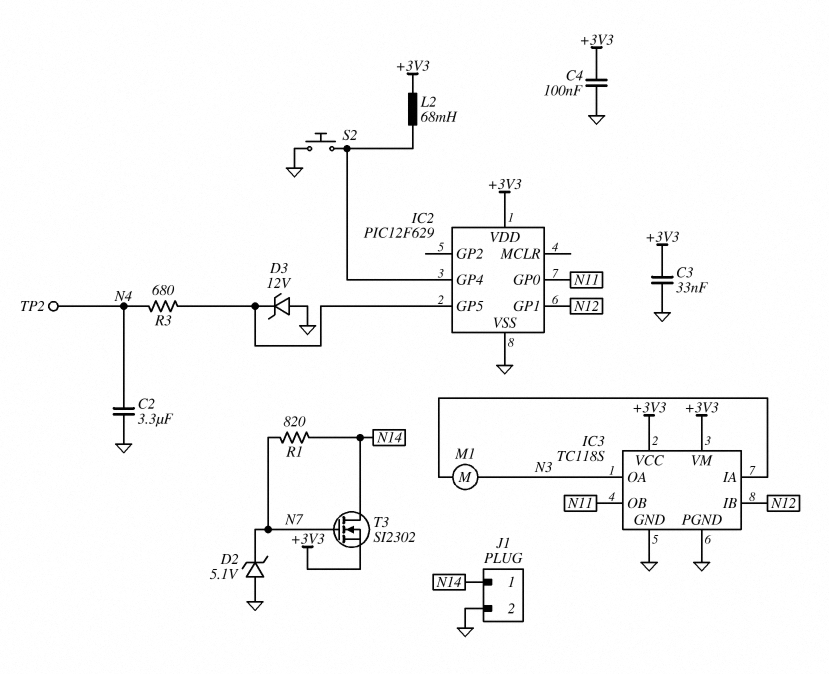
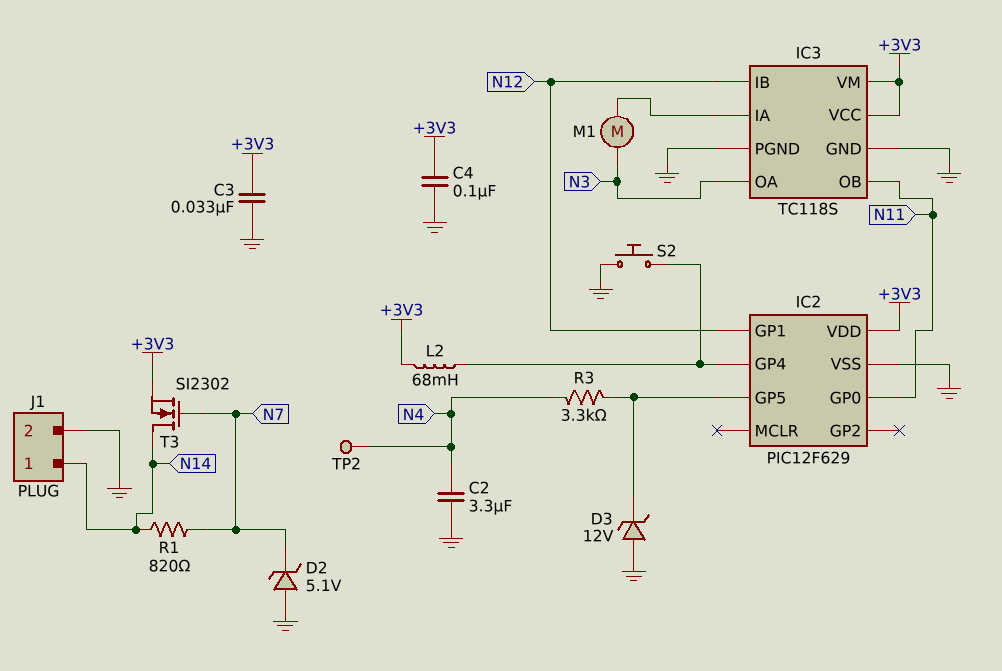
R3: 680 (IC2/GP5, N4) -> 3.3k (IC2/GP5, N4)

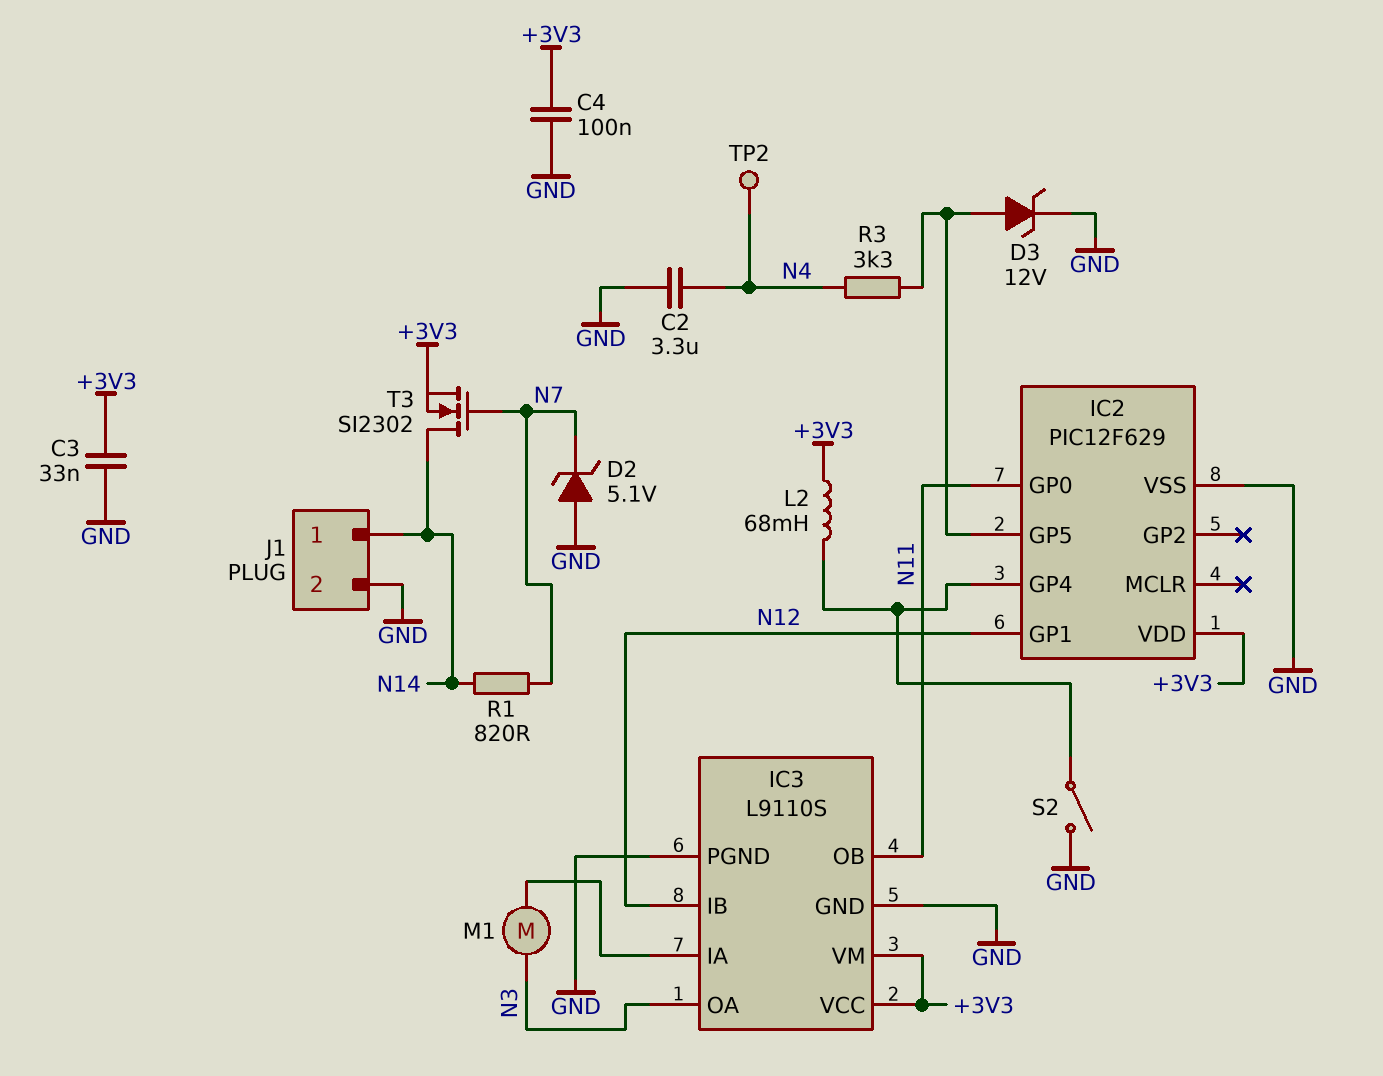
D3: zener 12V (A GND, K IC2/GP5) -> zener 12V (A IC2/GP5, K GND)
IC3: TC118S -> L9110S
S2: button (GND, IC2/GP4) -> switch (GND, IC2/GP4)

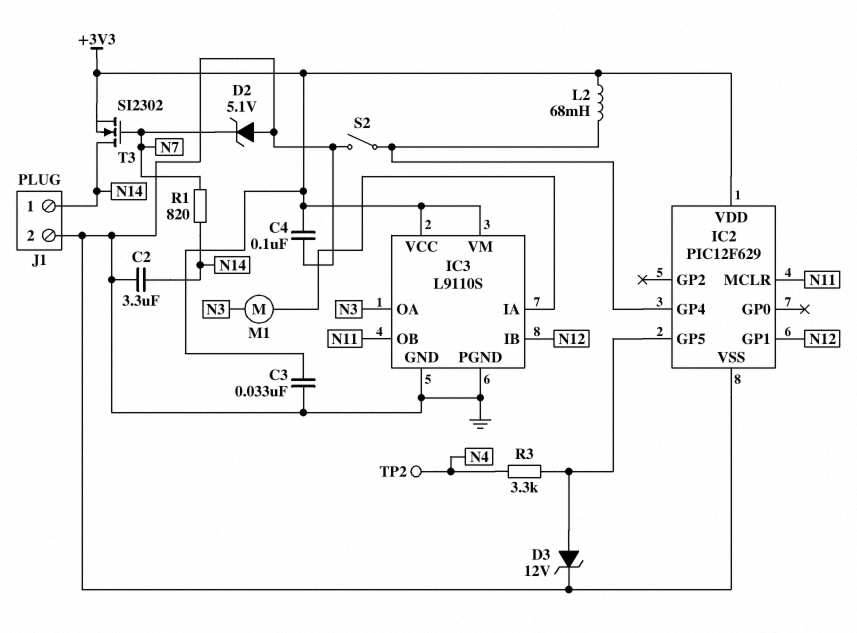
C2: 3.3uF (GND, N4) -> 3.3uF (GND, N14)
IC2 pin GP0: N11 -> none
IC2 pin MCLR: none -> N11

